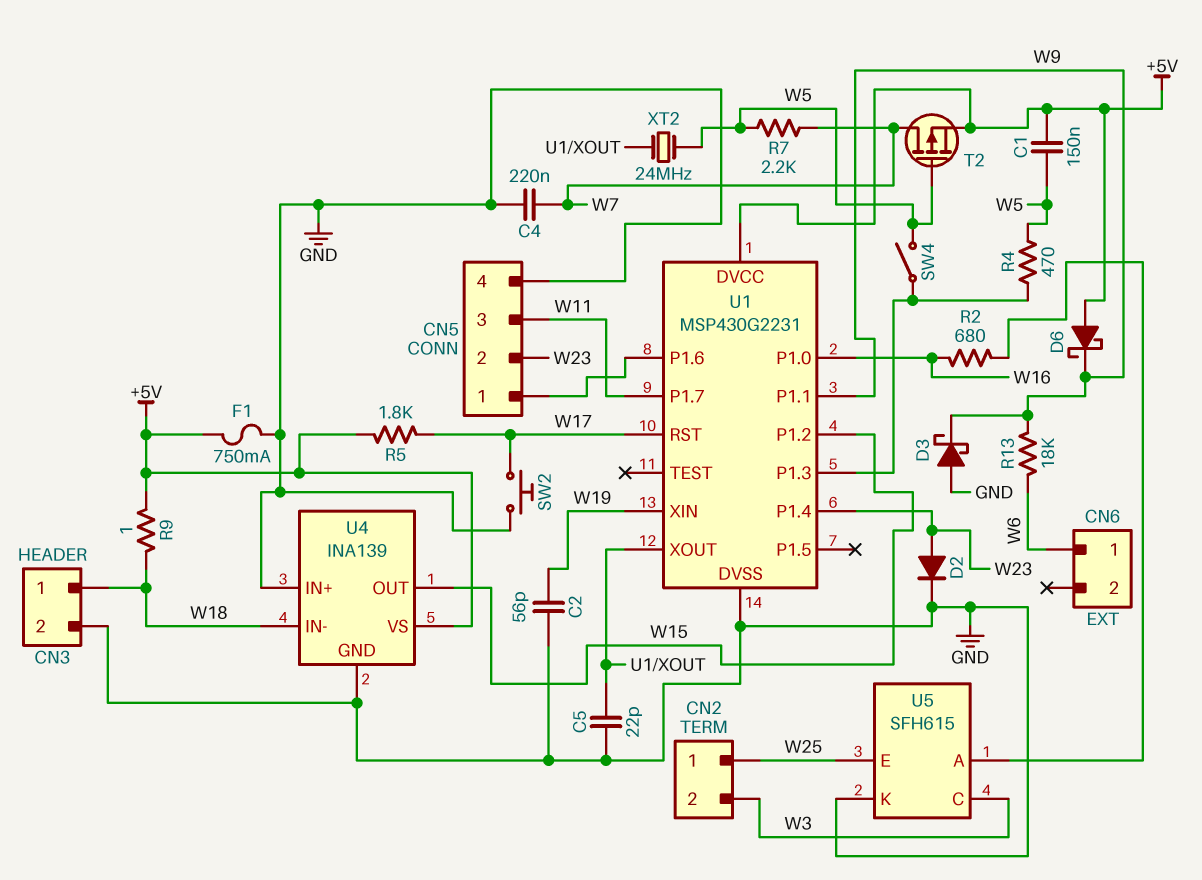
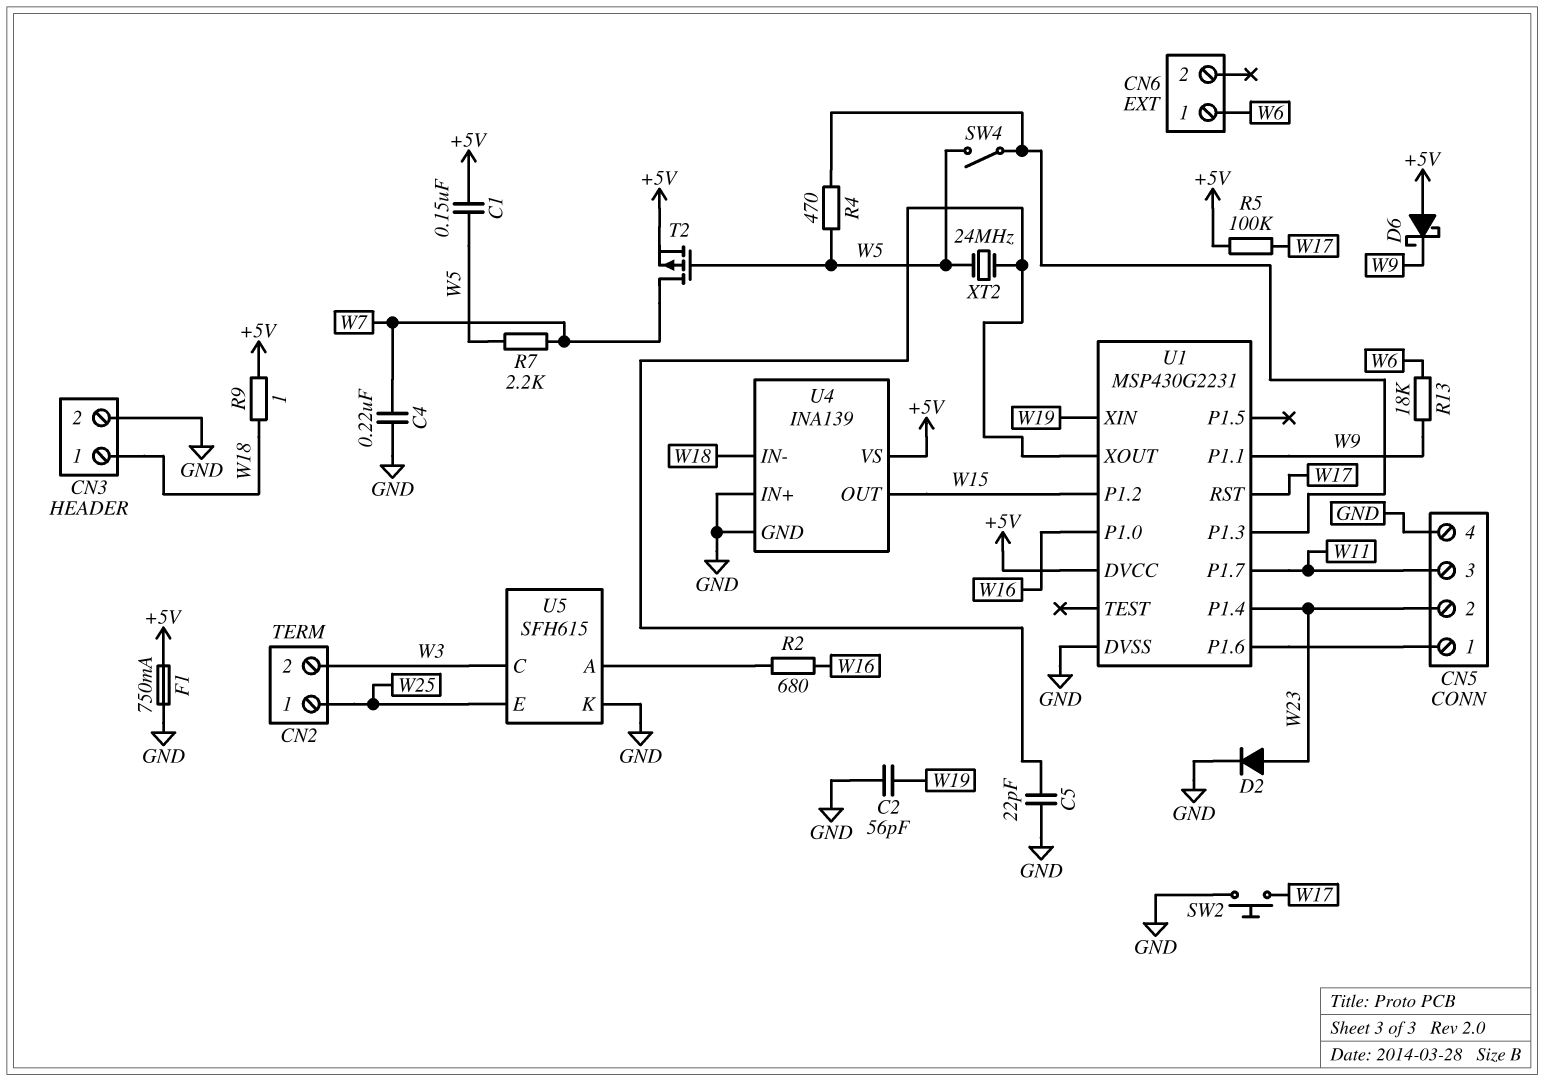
D3: schottky (A GND, K W9) -> none
R5: 1.8k (+5V, W17) -> 100k (+5V, W17)

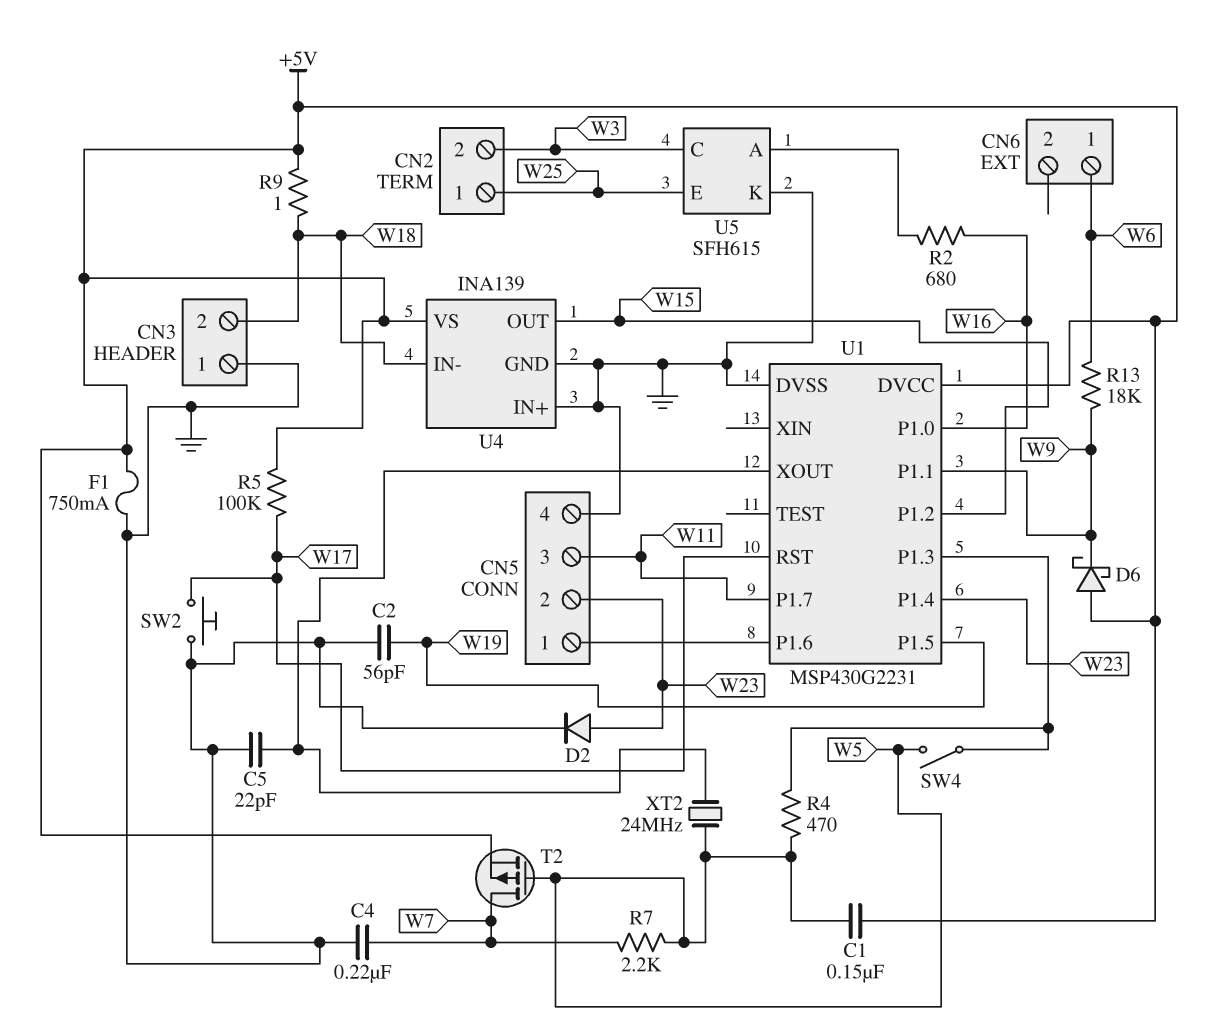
CN3 pin 1: W18 -> GND
CN3 pin 2: GND -> W18
U1 pin P1.5: none -> W19
U1 pin XIN: W19 -> none

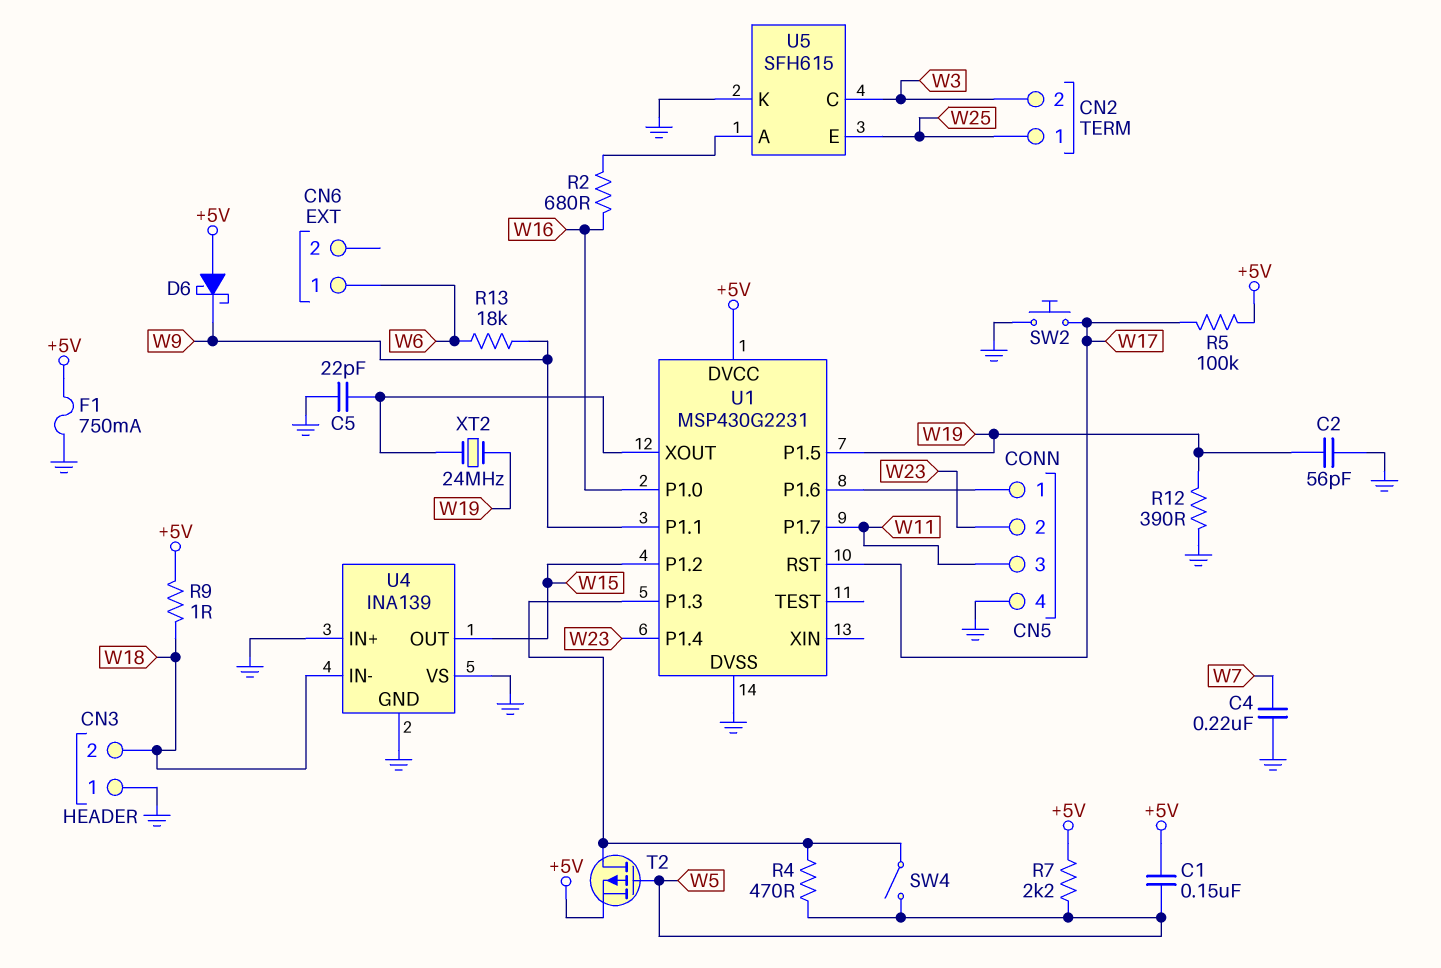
D2: diode (A W23, K GND) -> none
R7: 2.2k (W5, W7) -> 2.2k (+5V, W5)
R12: none -> 390 (GND, W19)
T2: PMOS (G W5, D W7, S +5V) -> PMOS (G W5, D U1/P1.3, S +5V)
U4 pin VS: +5V -> GND
XT2: 24MHz (U1/XOUT, W5) -> 24MHz (U1/XOUT, W19)

